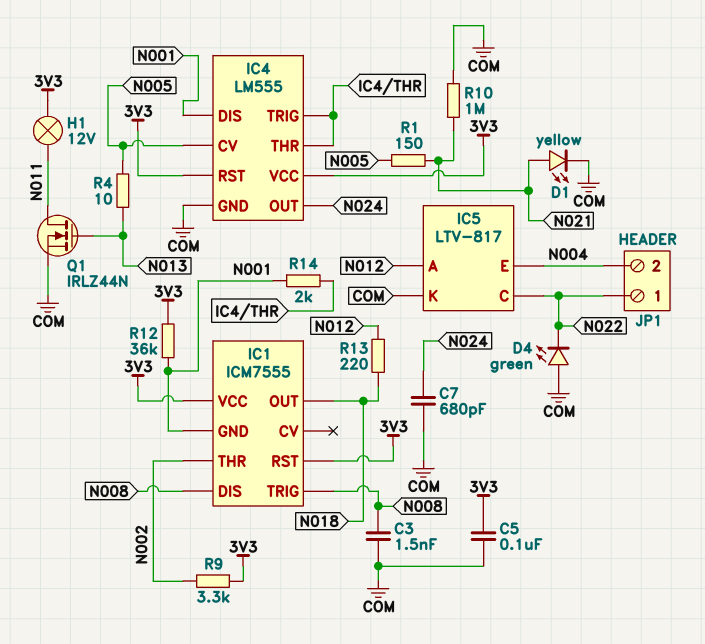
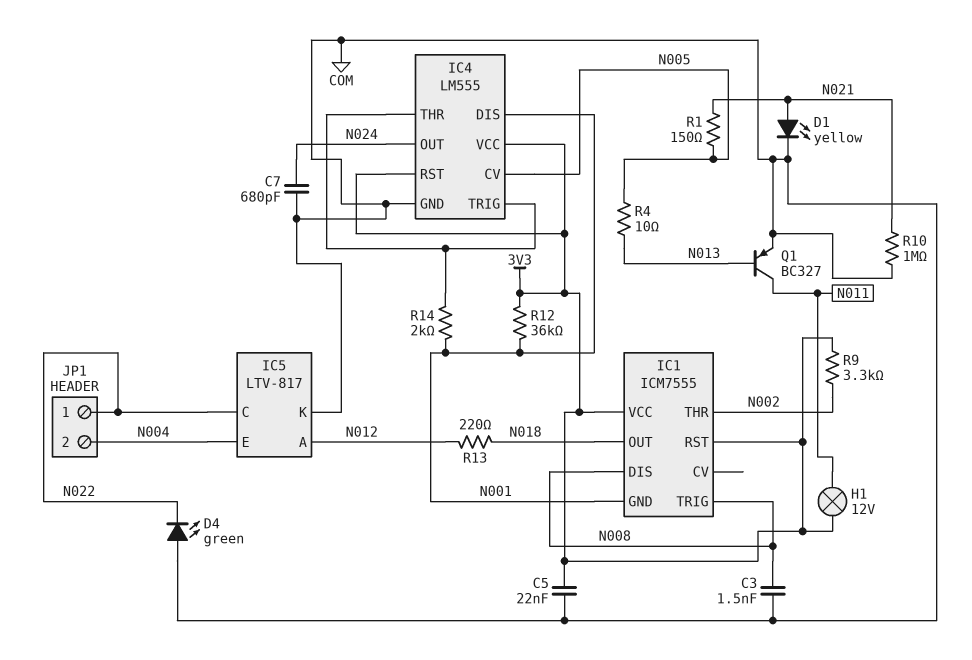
C5: 100nF (3V3, COM) -> 22nF (3V3, COM)
Q1: NMOS IRLZ44N (G N013, D N011, S COM) -> PNP BC327 (B N013, C N011, E COM)

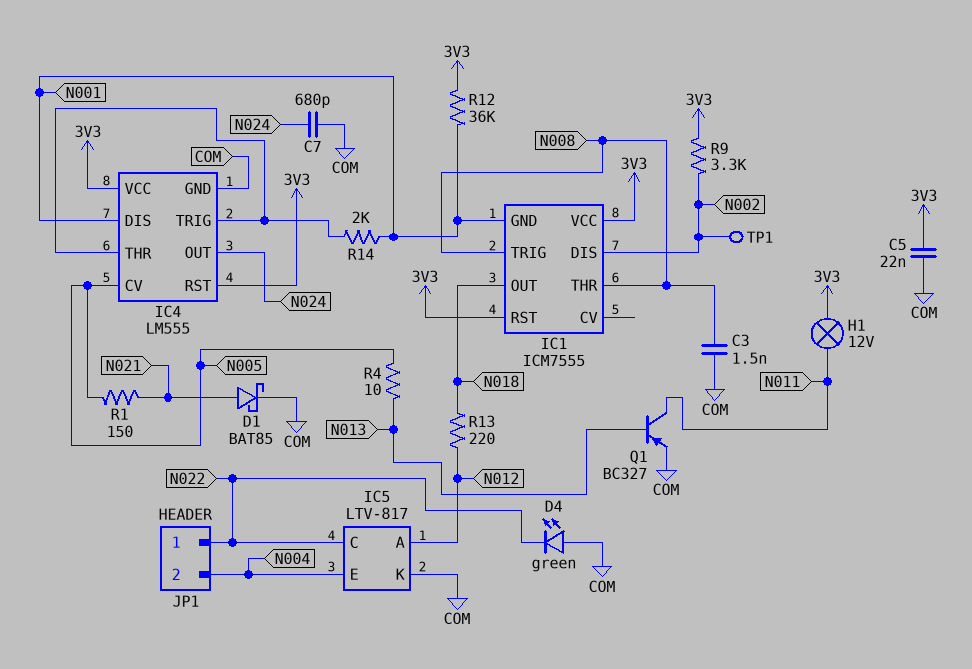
D1: LED yellow (A N021, K COM) -> schottky BAT85 (A N021, K COM)
IC1 pin DIS: N008 -> N002
IC1 pin THR: N002 -> N008
R10: 1M (COM, N021) -> none
TP1: none -> test point (N002)

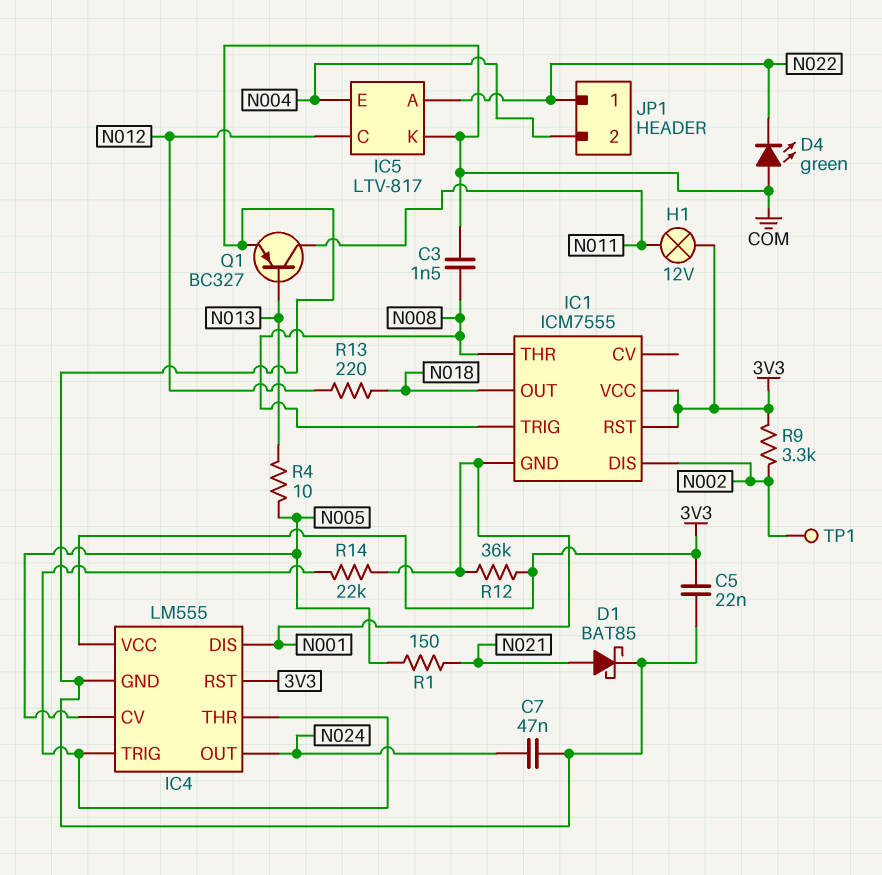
C7: 680pF (COM, N024) -> 47nF (COM, N024)
IC5 pin A: N012 -> N022
IC5 pin C: N022 -> N012
R14: 2k (IC4/THR, N001) -> 22k (IC4/THR, N001)

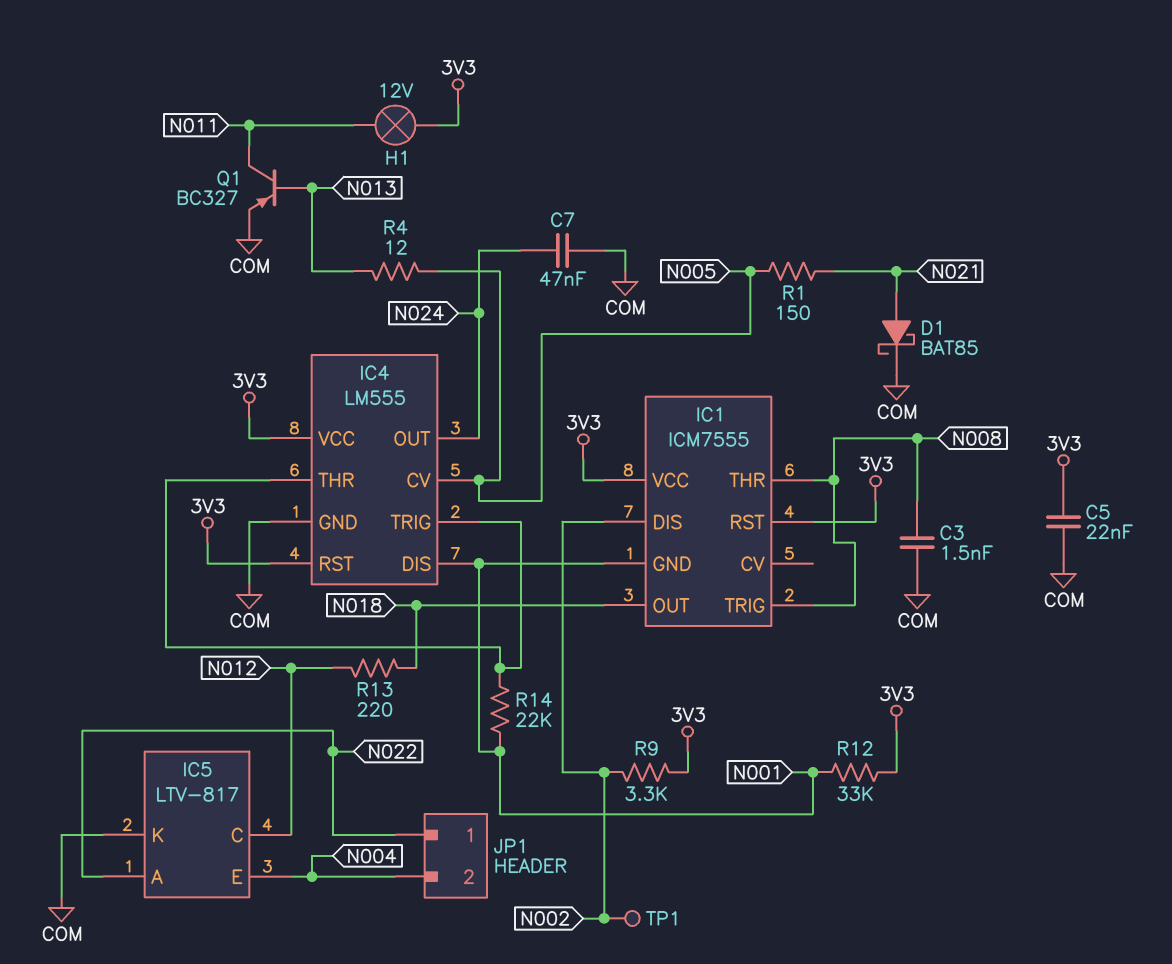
D4: LED green (A COM, K N022) -> none
R4: 10 (N005, N013) -> 12 (N005, N013)
R12: 36k (3V3, N001) -> 33k (3V3, N001)

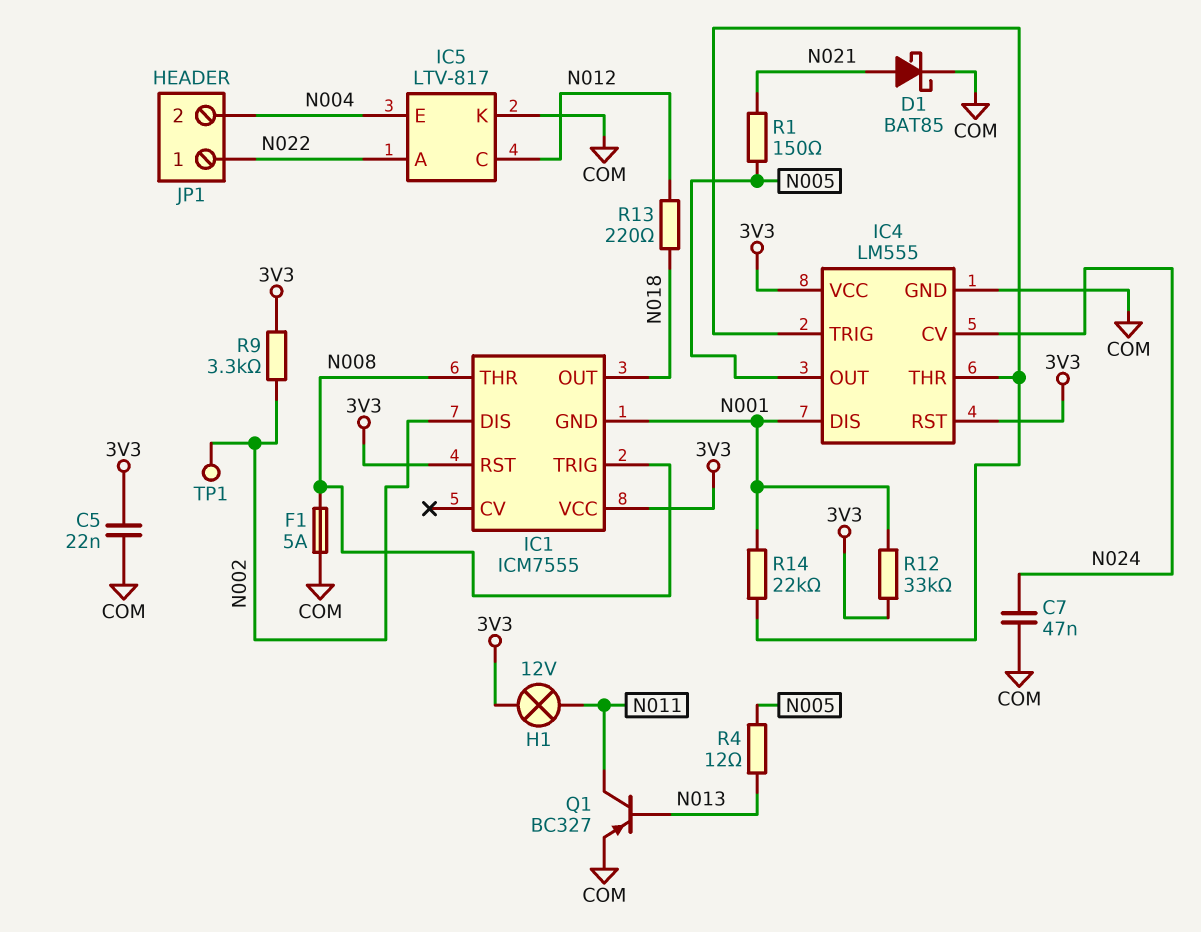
C3: 1.5nF (COM, N008) -> none
F1: none -> 5A (COM, N008)
IC4 pin CV: N005 -> N024
IC4 pin OUT: N024 -> N005

